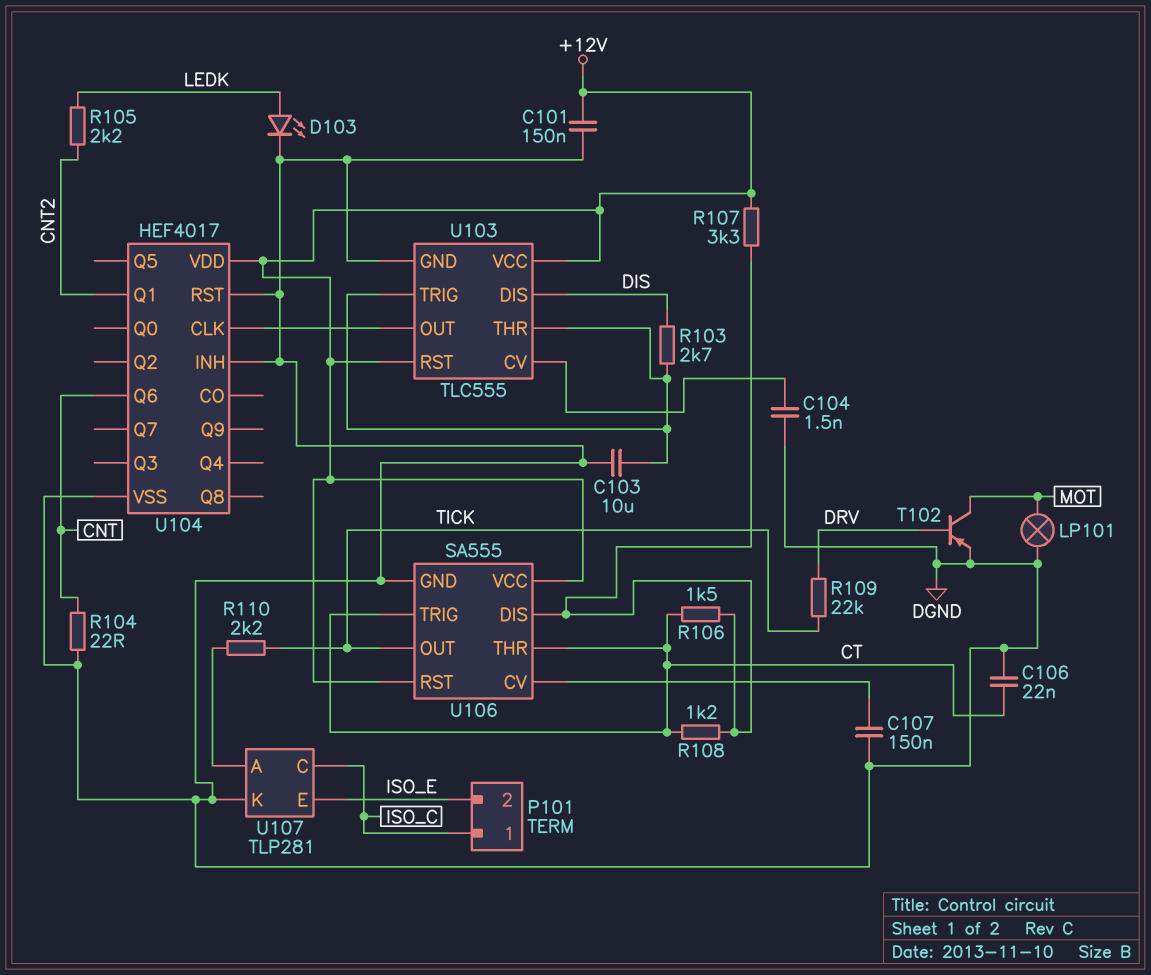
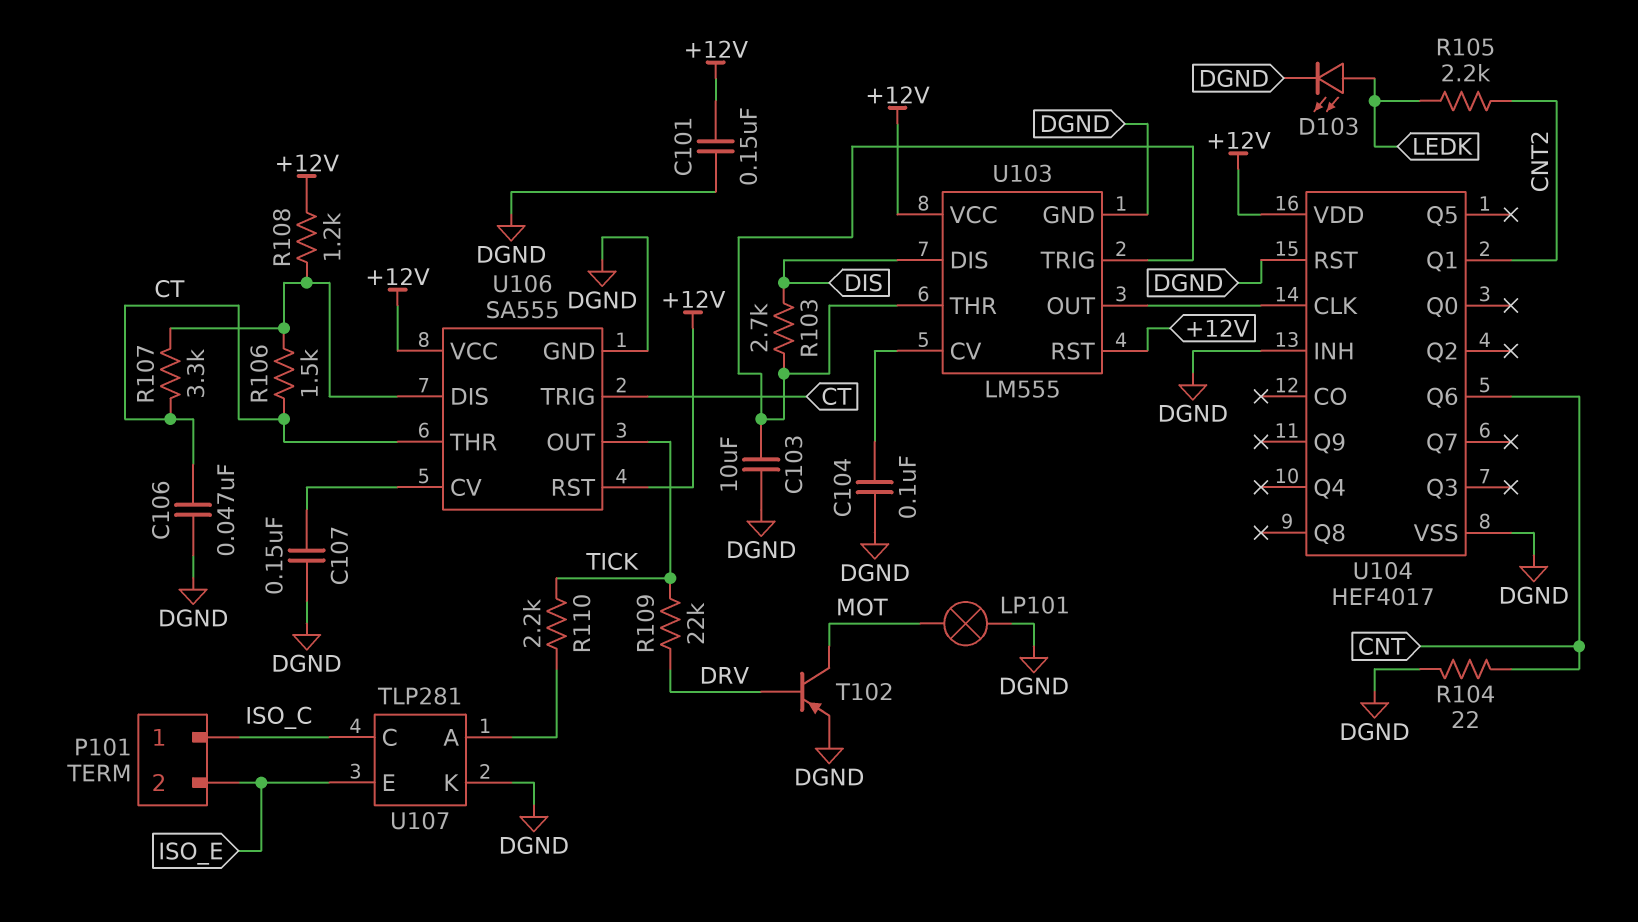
C104: 1.5nF (DGND, U103/CV) -> 100nF (DGND, U103/CV)
C106: 22nF (CT, DGND) -> 47nF (CT, DGND)
R107: 3.3k (+12V, U106/DIS) -> 3.3k (CT, U106/DIS)
R108: 1.2k (CT, U106/DIS) -> 1.2k (+12V, U106/DIS)
U103: TLC555 -> LM555

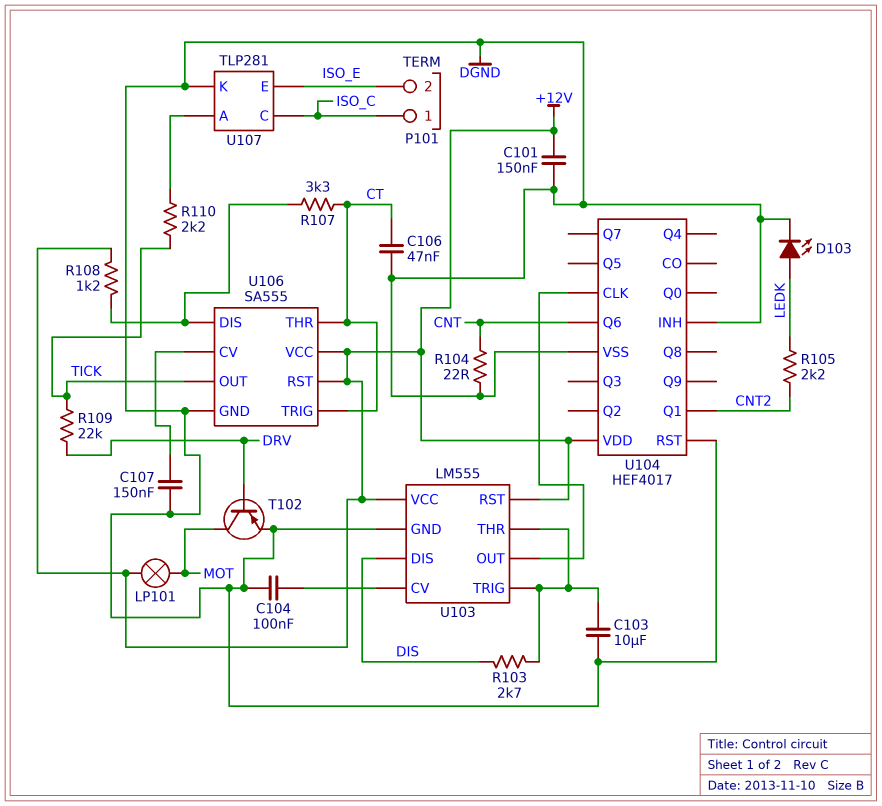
LP101: lamp (DGND, MOT) -> lamp (+12V, MOT)
R106: 1.5k (CT, U106/DIS) -> none

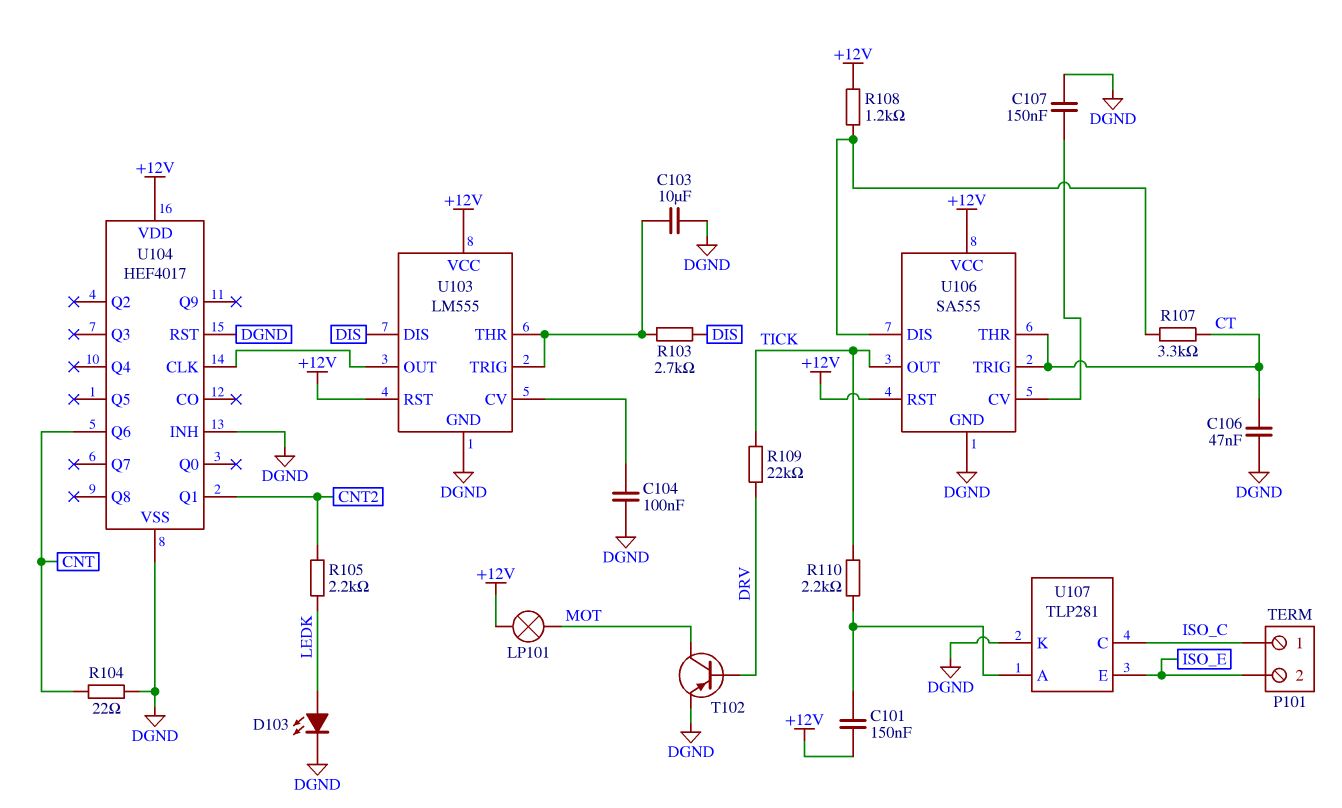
C101: 150nF (+12V, DGND) -> 150nF (+12V, U107/A)

